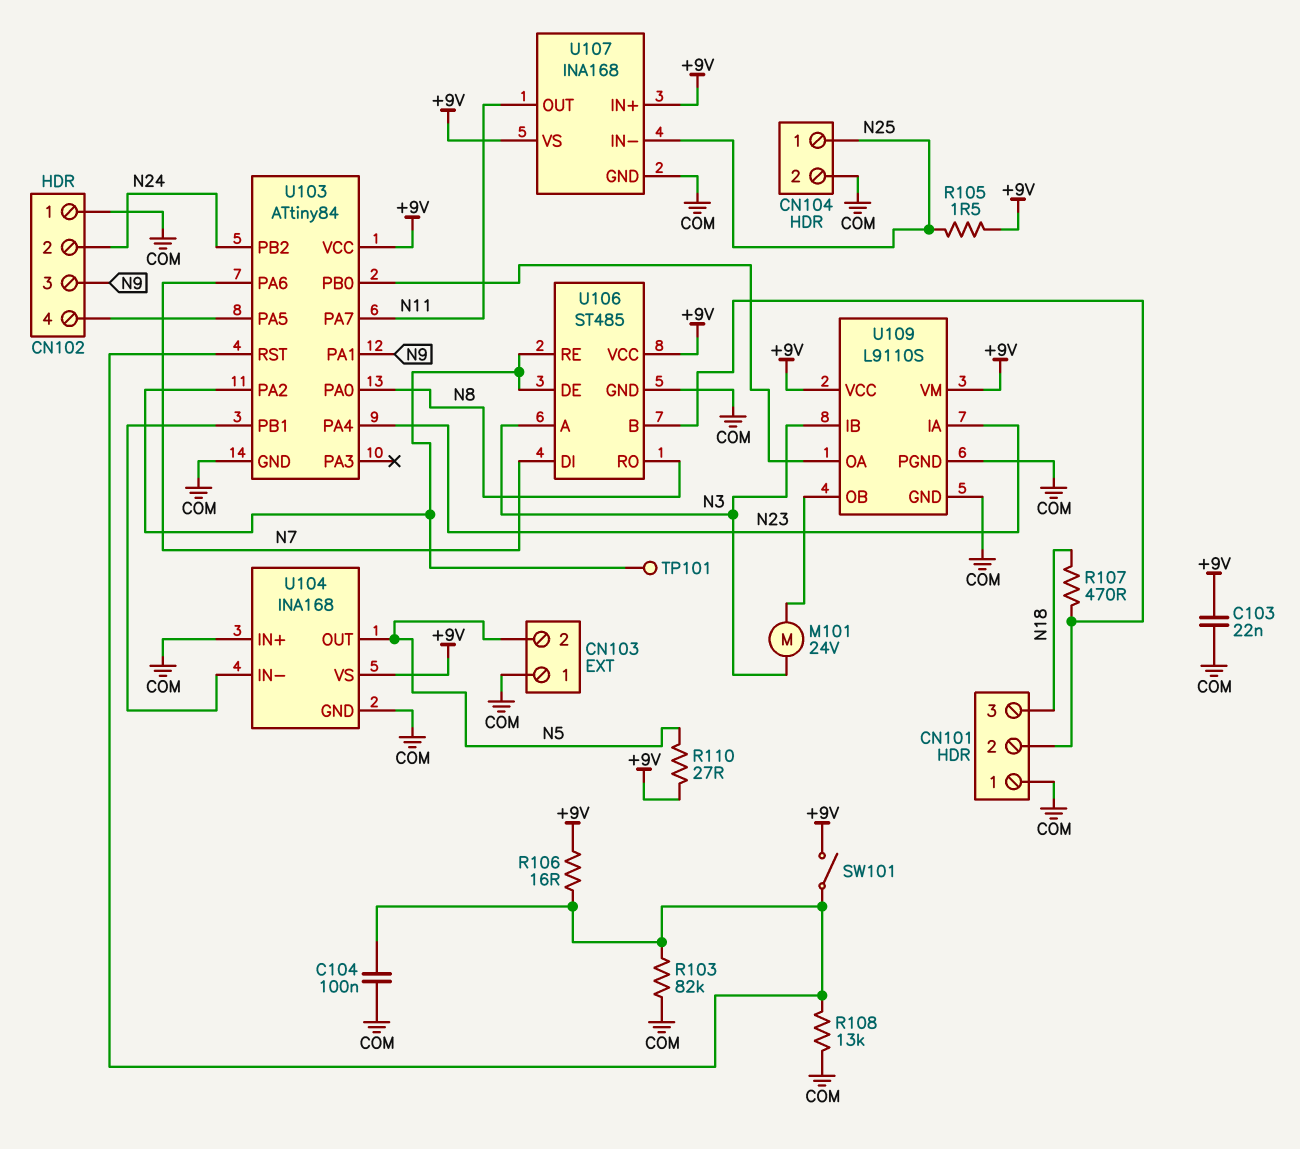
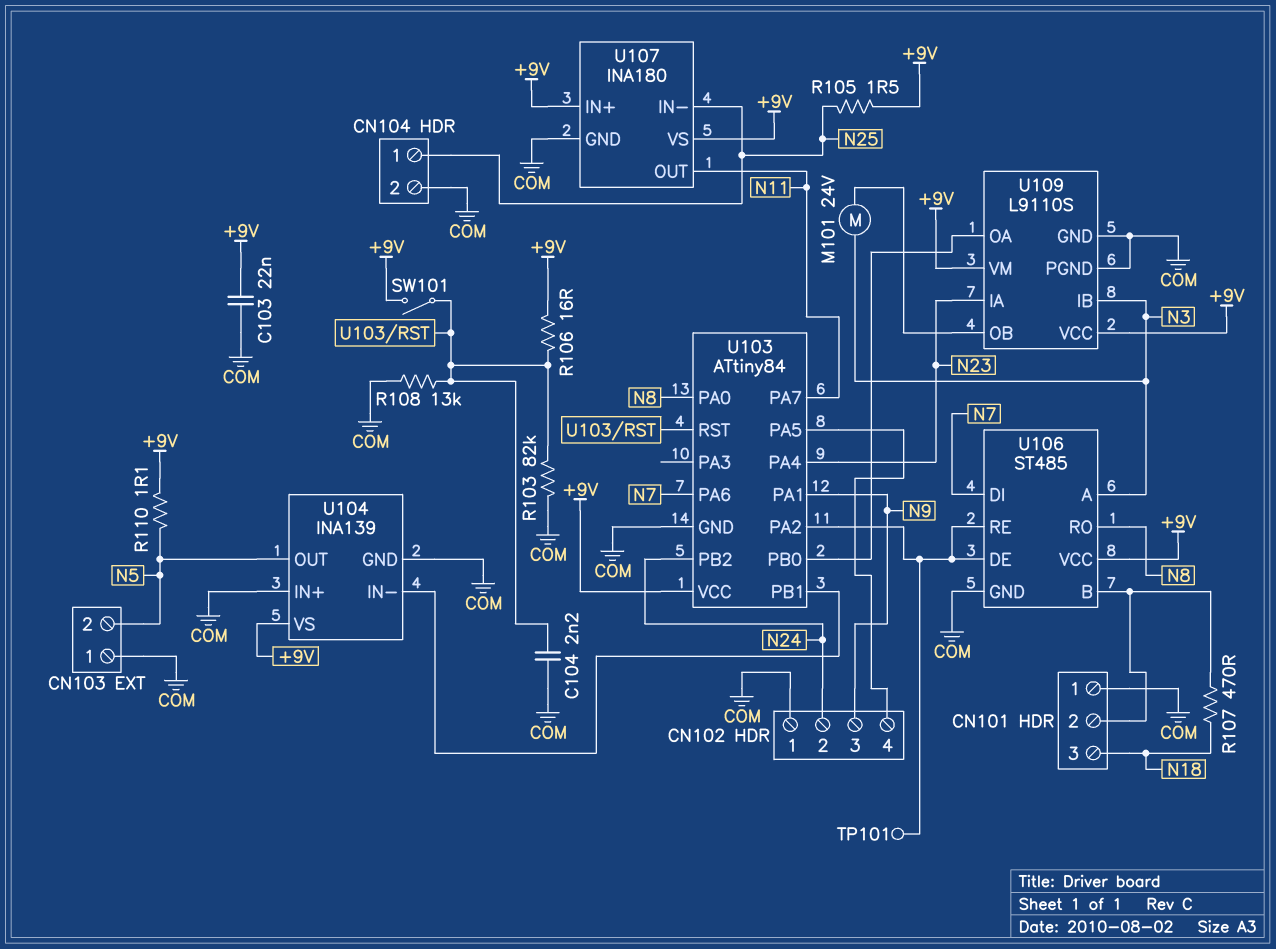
C104: 100nF (COM, U103/RST) -> 2.2nF (COM, U103/RST)
R110: 27 (+9V, N5) -> 1.1 (+9V, N5)
U104: INA168 -> INA139
U107: INA168 -> INA180

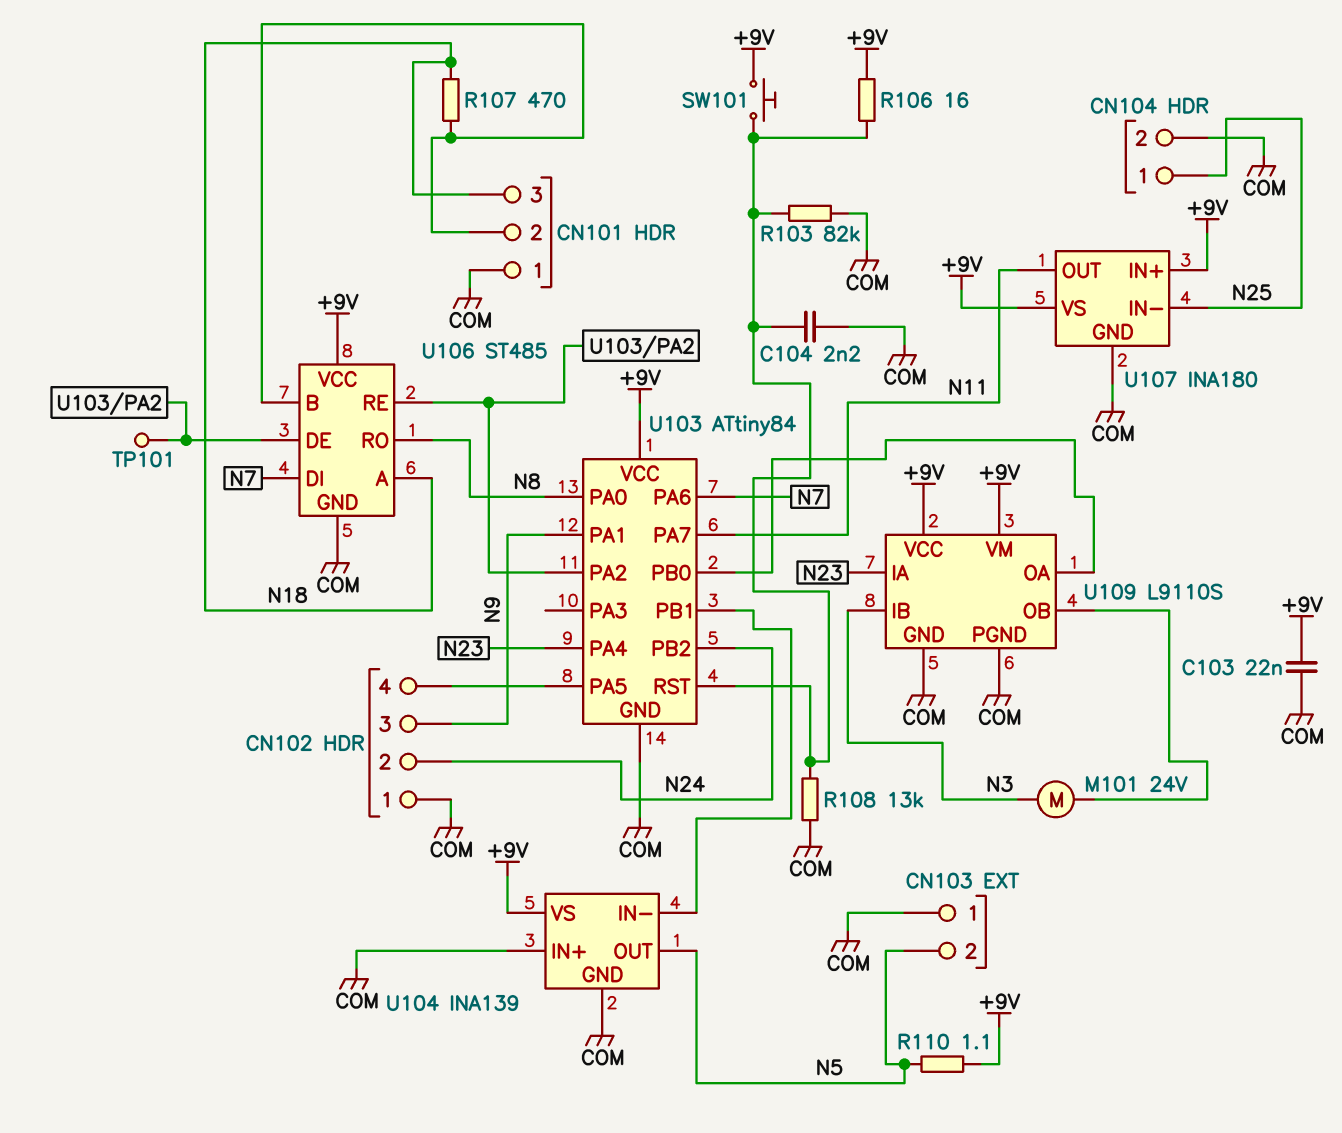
R105: 1.5 (+9V, N25) -> none
SW101: switch (+9V, U103/RST) -> button (+9V, U103/RST)
U106 pin A: N3 -> N18

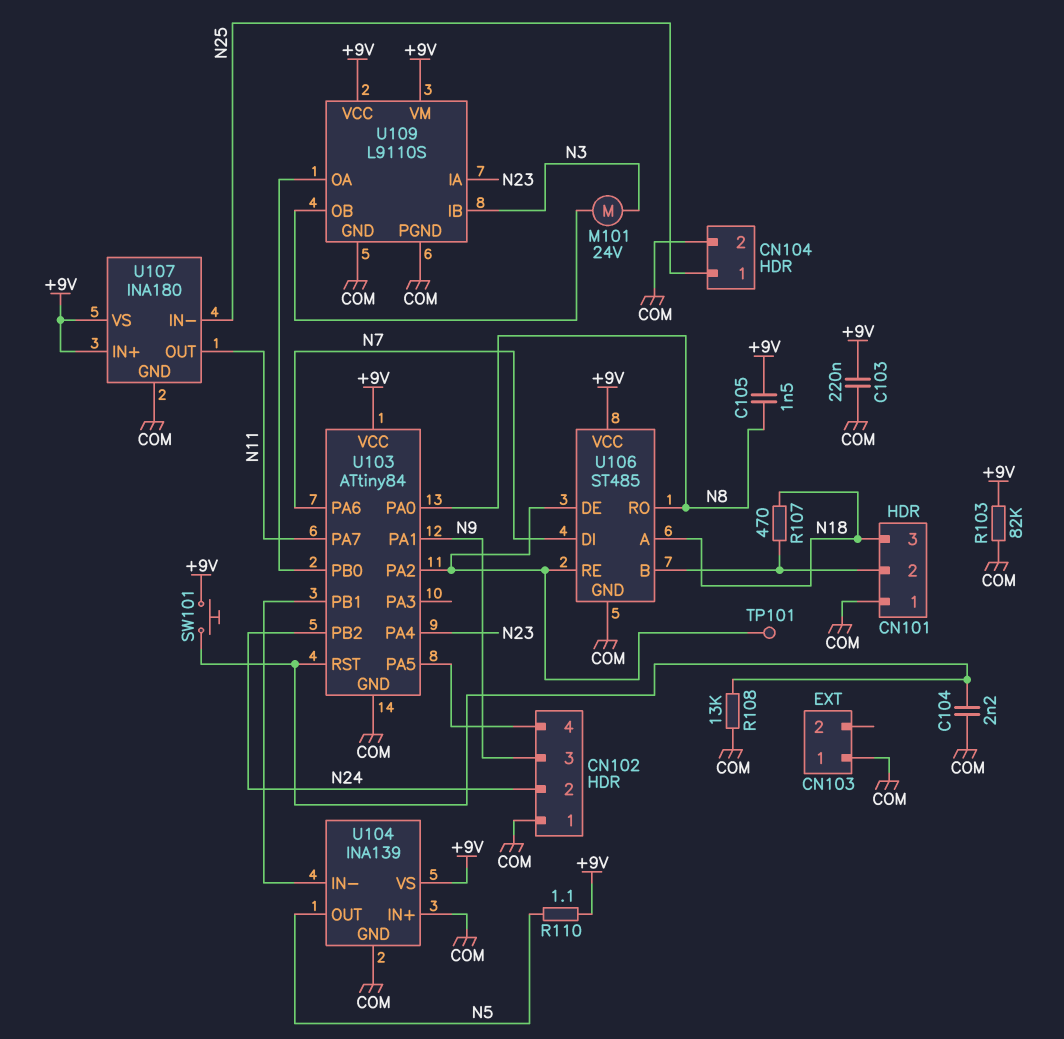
C103: 22nF (+9V, COM) -> 220nF (+9V, COM)
C105: none -> 1.5nF (+9V, N8)
CN103 pin 2: N5 -> none
R103: 82k (COM, U103/RST) -> 82k (+9V, COM)
R106: 16 (+9V, U103/RST) -> none

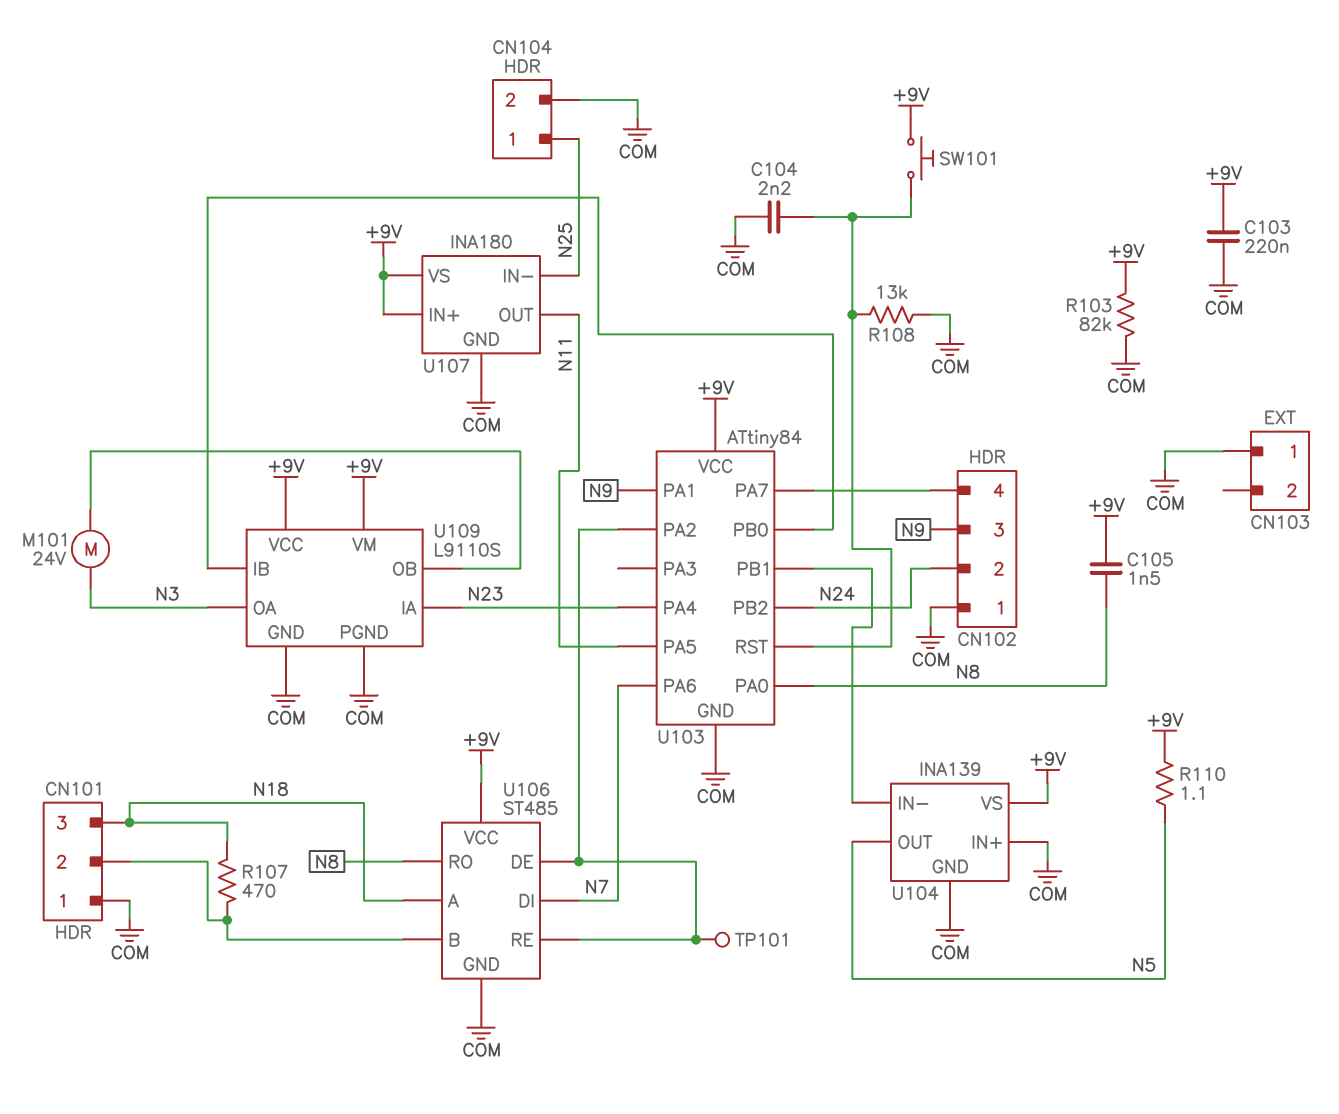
U103 pin PA5: CN102/4 -> N11
U103 pin PA7: N11 -> CN102/4
U109 pin IB: N3 -> U103/PB0
U109 pin OA: U103/PB0 -> N3

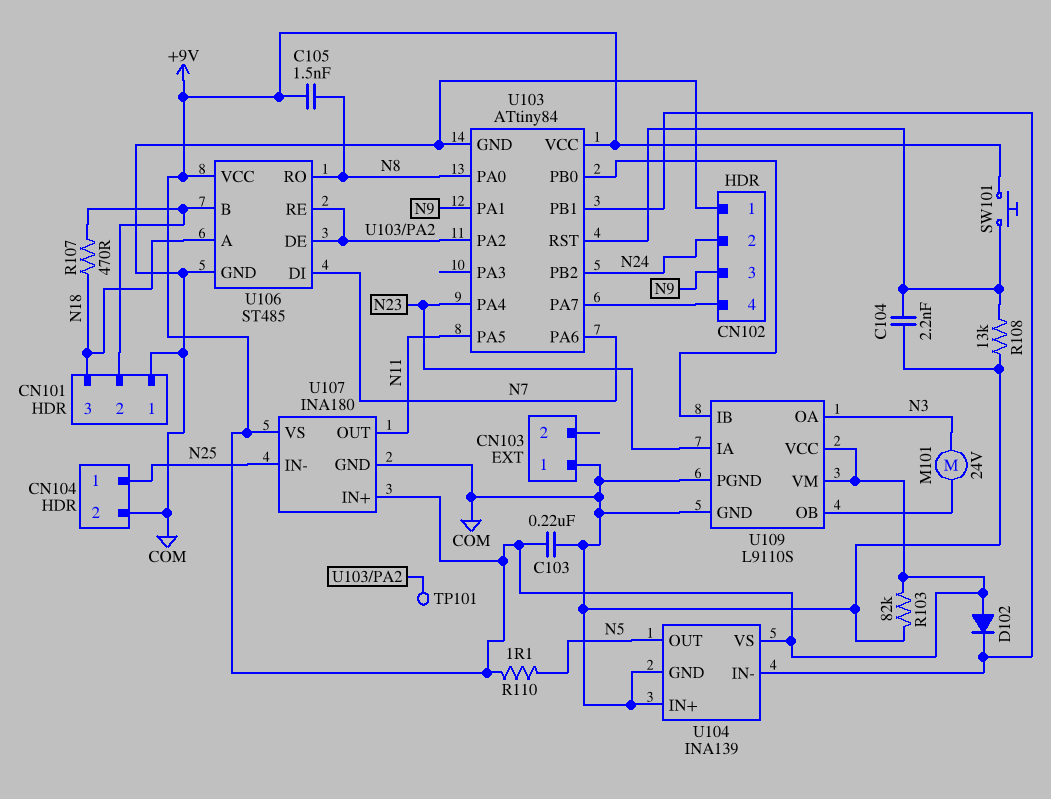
D102: none -> diode (A +9V, K U103/PB1)

